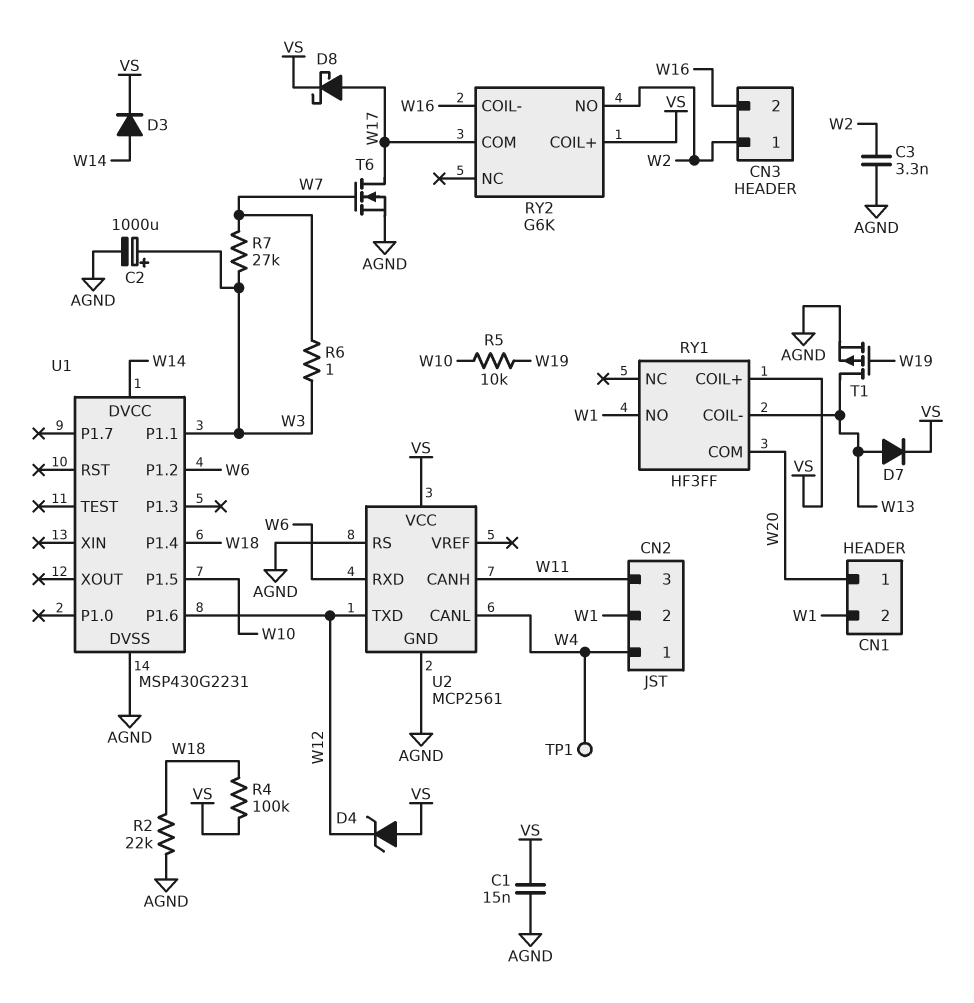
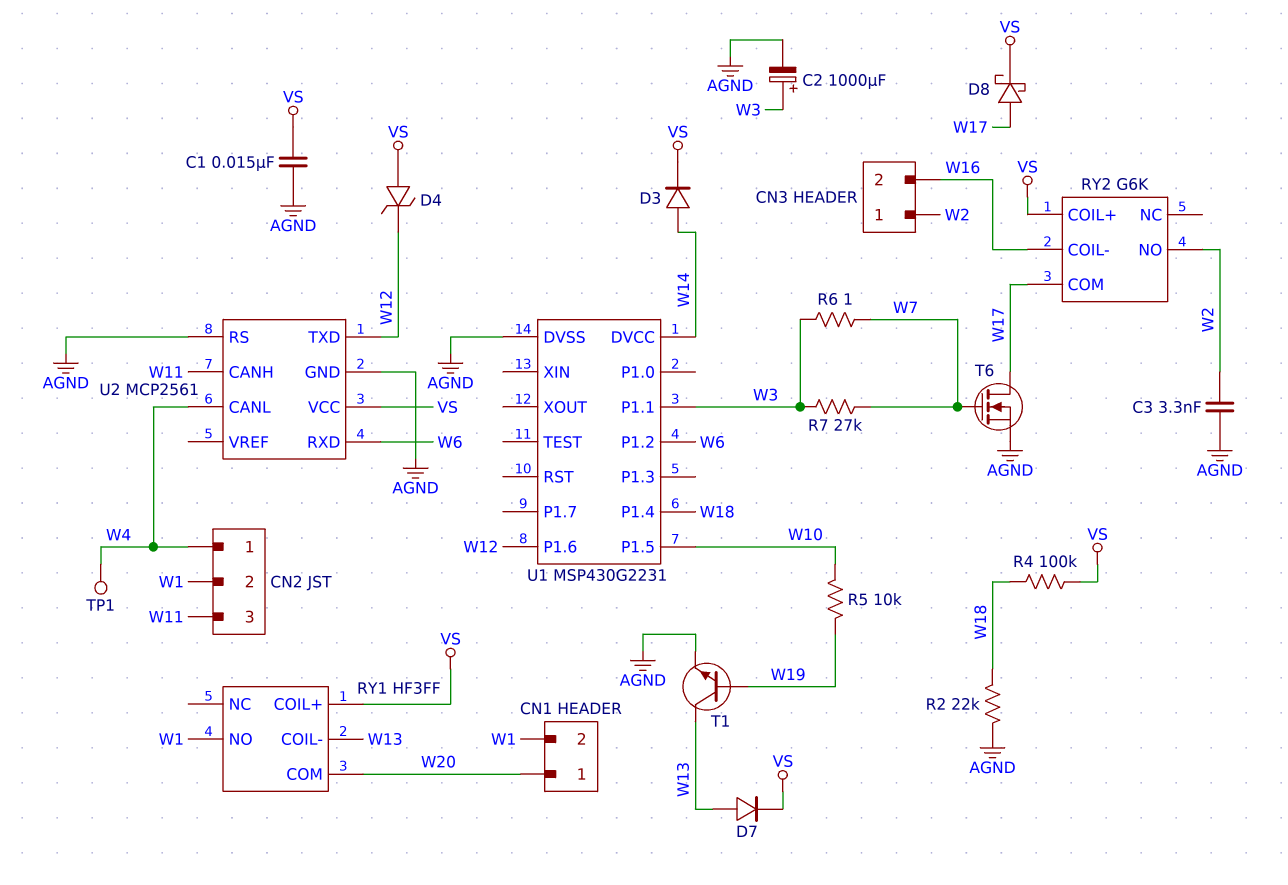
T1: PMOS (G W19, D W13, S AGND) -> NPN (B W19, C W13, E AGND)

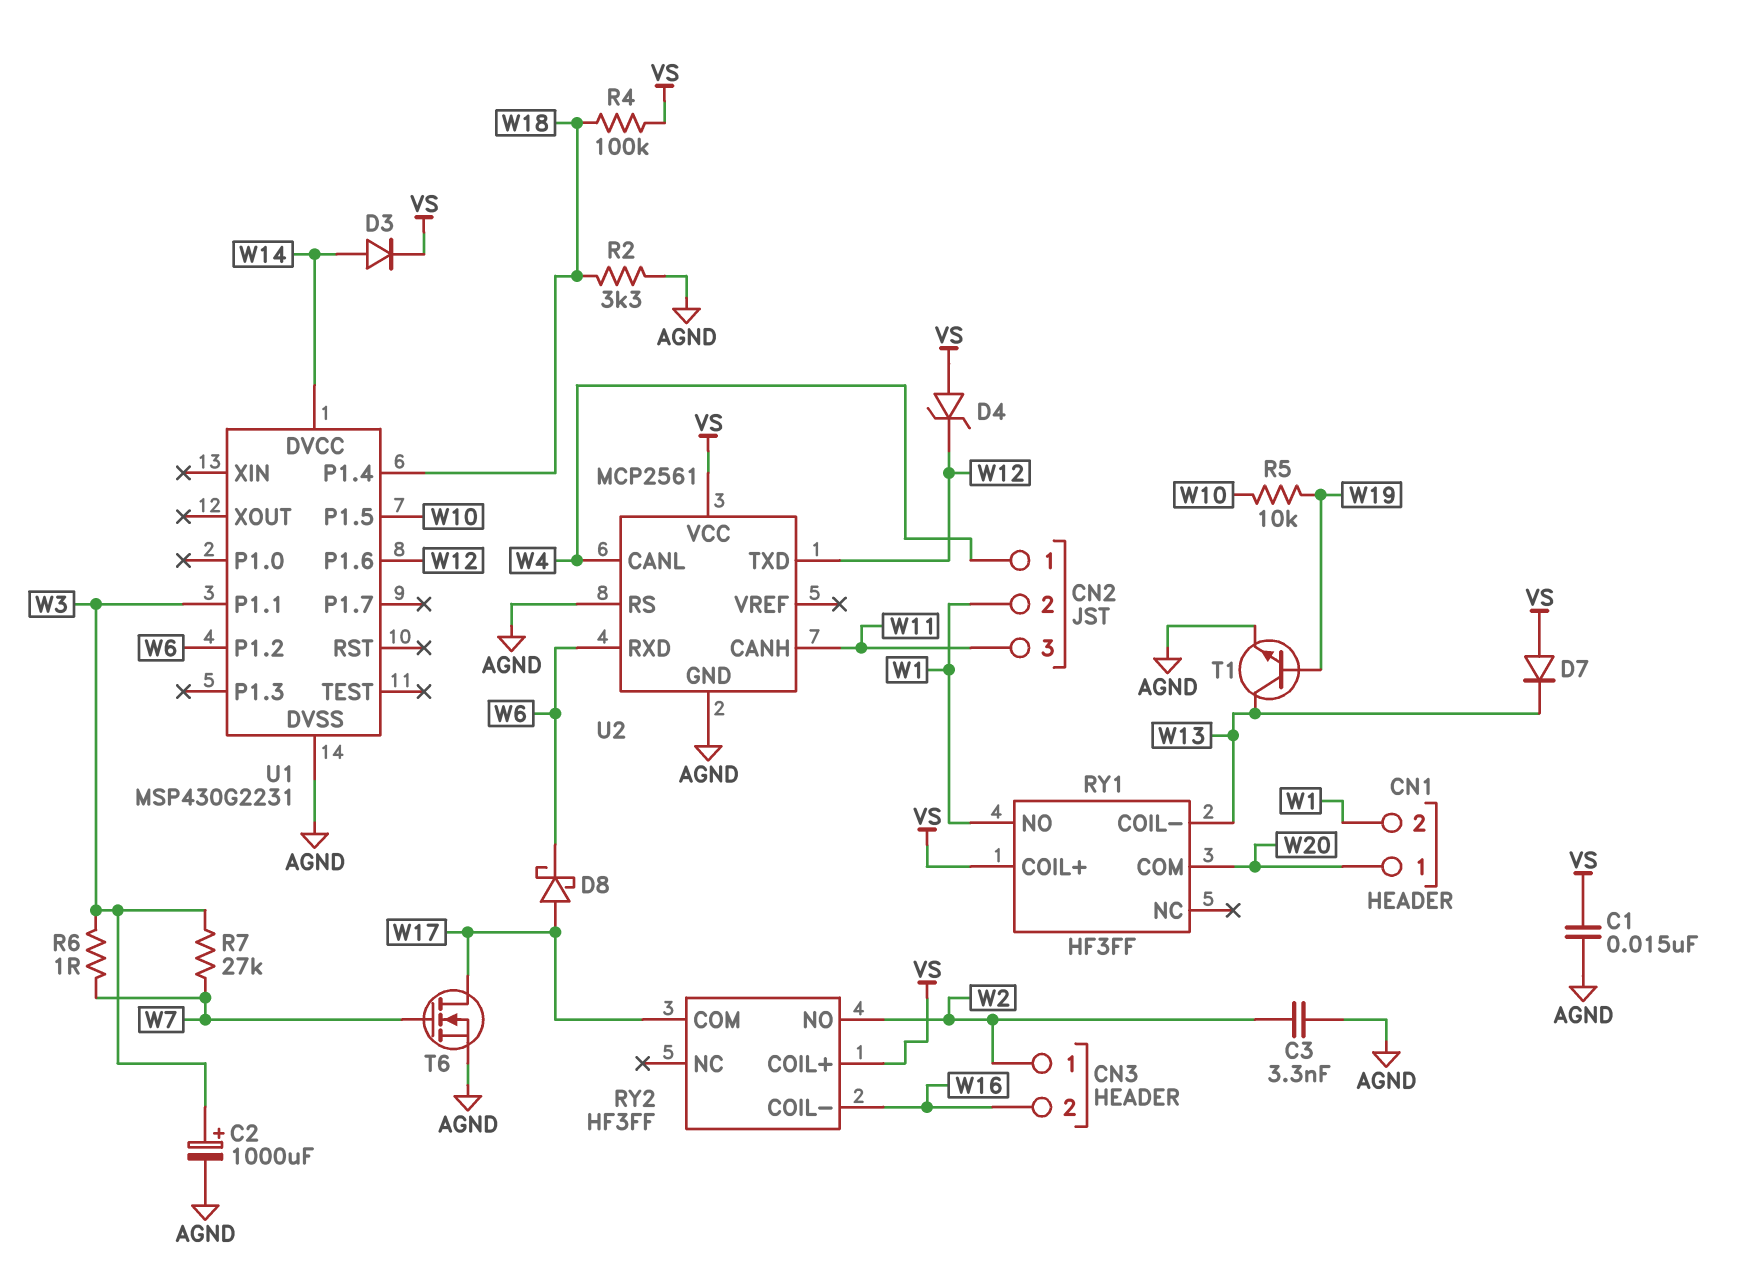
D7: diode (A W13, K VS) -> diode (A VS, K W13)
D8: schottky (A W17, K VS) -> schottky (A W17, K W6)
R2: 22k (AGND, W18) -> 3.3k (AGND, W18)
RY2: G6K -> HF3FF
TP1: test point (W4) -> none

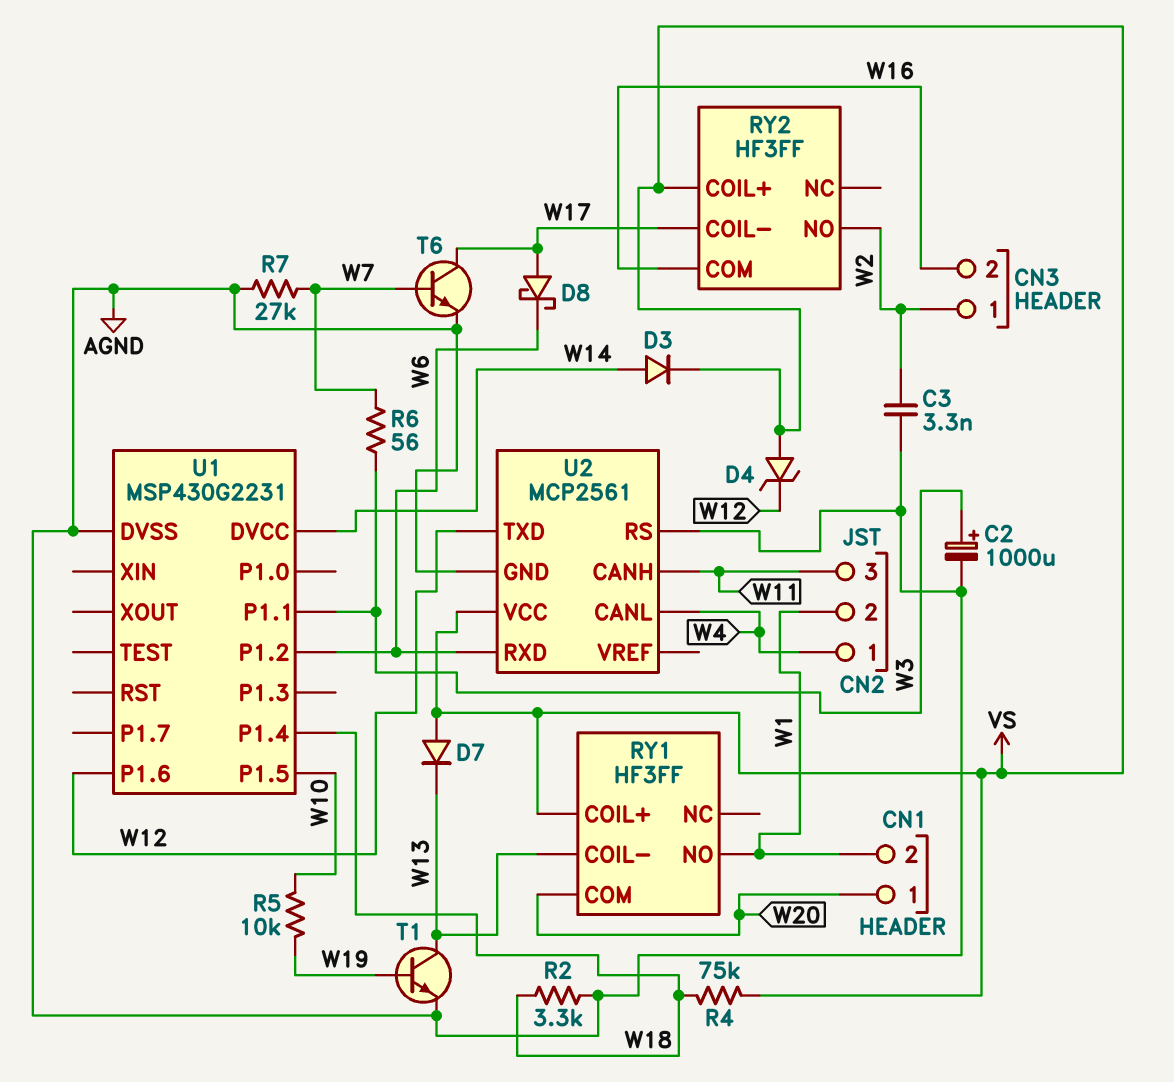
C1: 15nF (AGND, VS) -> none
R4: 100k (VS, W18) -> 75k (VS, W18)
R6: 1 (W3, W7) -> 56 (W3, W7)
R7: 27k (W3, W7) -> 27k (AGND, W7)
RY2 pin COIL-: W16 -> W17
RY2 pin COM: W17 -> W16
T6: NMOS (G W7, D W17, S AGND) -> NPN (B W7, C W17, E AGND)

